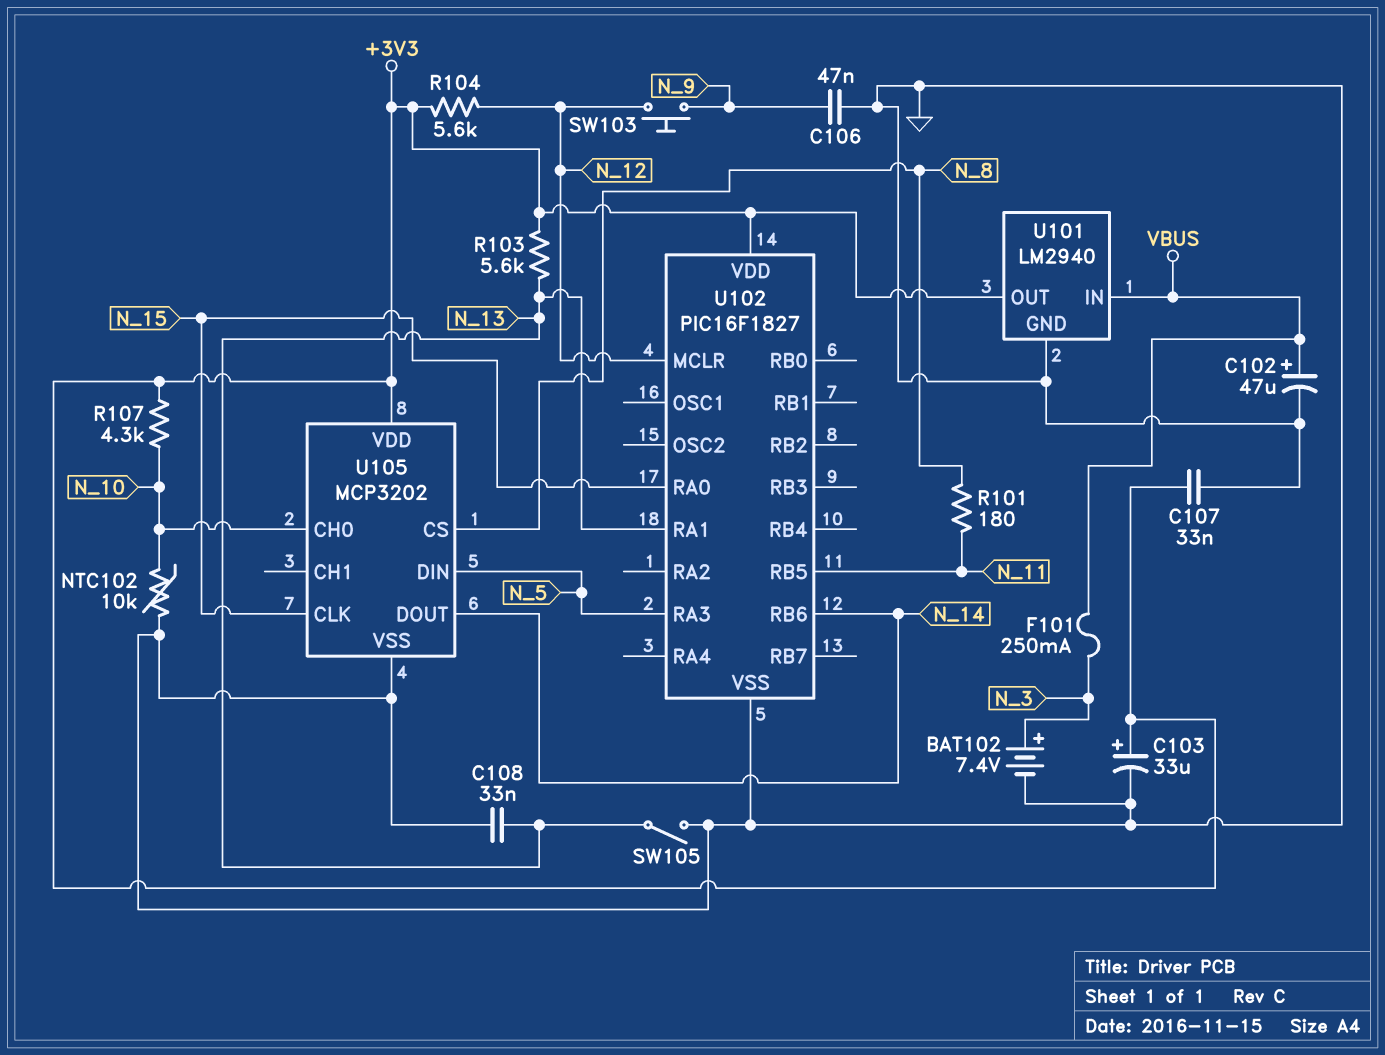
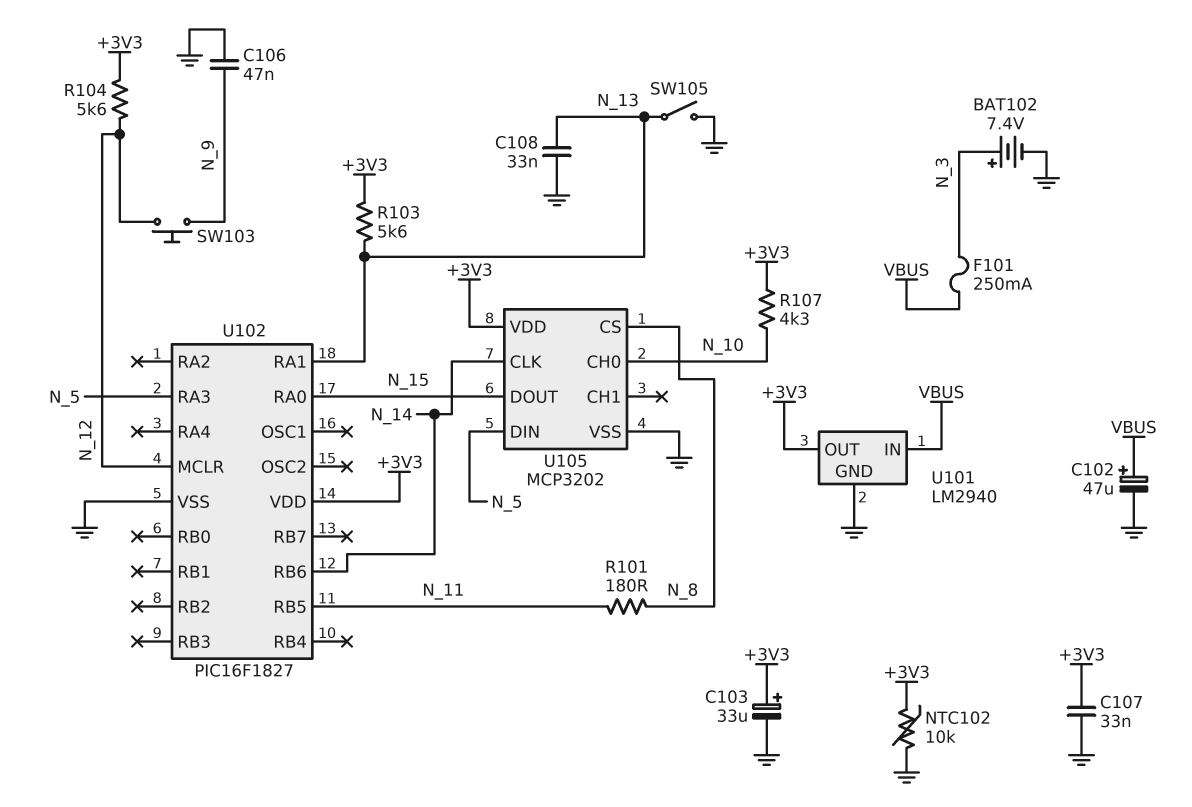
NTC102: 10k (GND, N_10) -> 10k (+3V3, GND)
U105 pin CLK: N_15 -> N_14
U105 pin DOUT: N_14 -> N_15

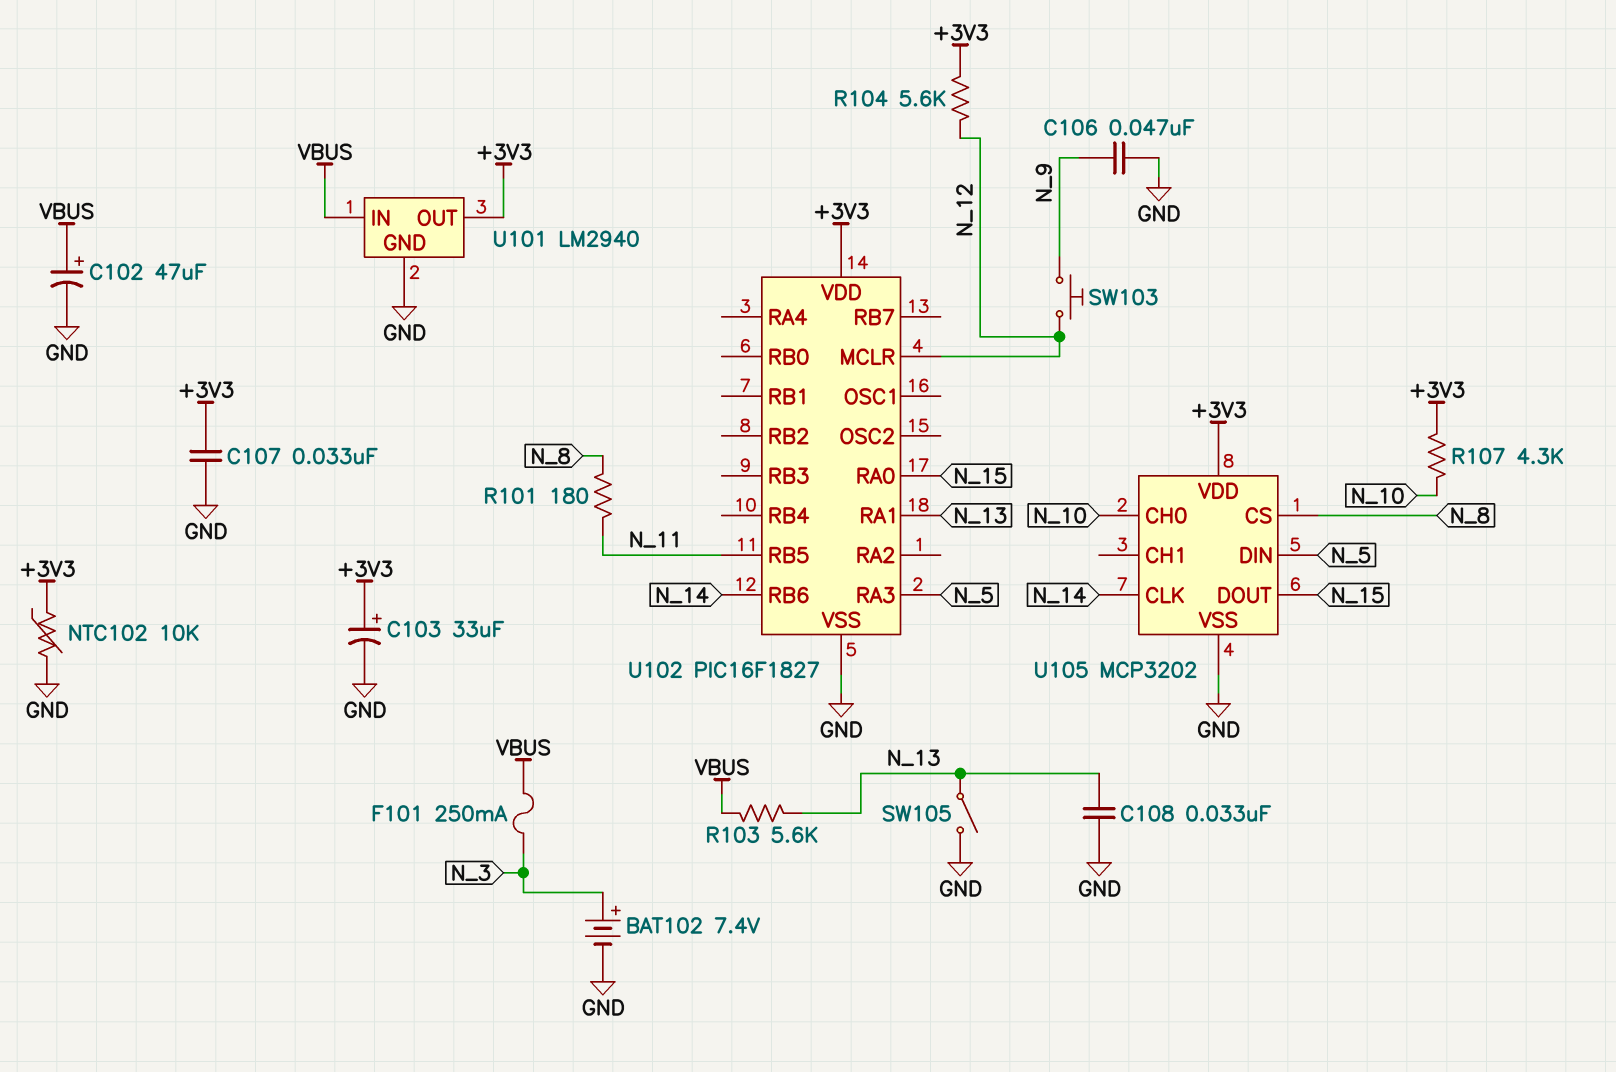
R103: 5.6k (+3V3, N_13) -> 5.6k (N_13, VBUS)

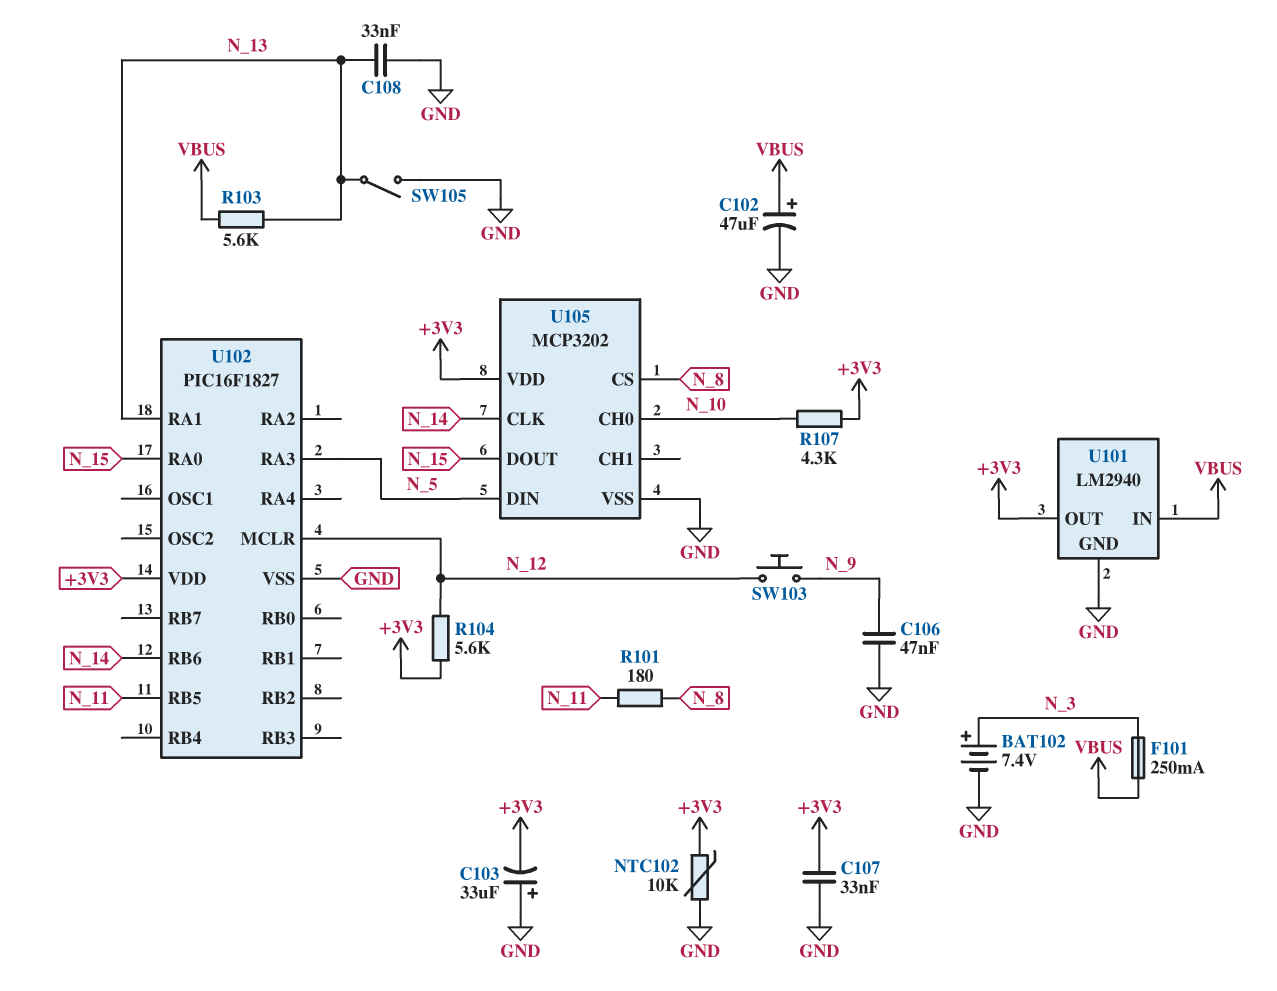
C103: 33uF (plus +3V3, minus GND) -> 33uF (plus GND, minus +3V3)

